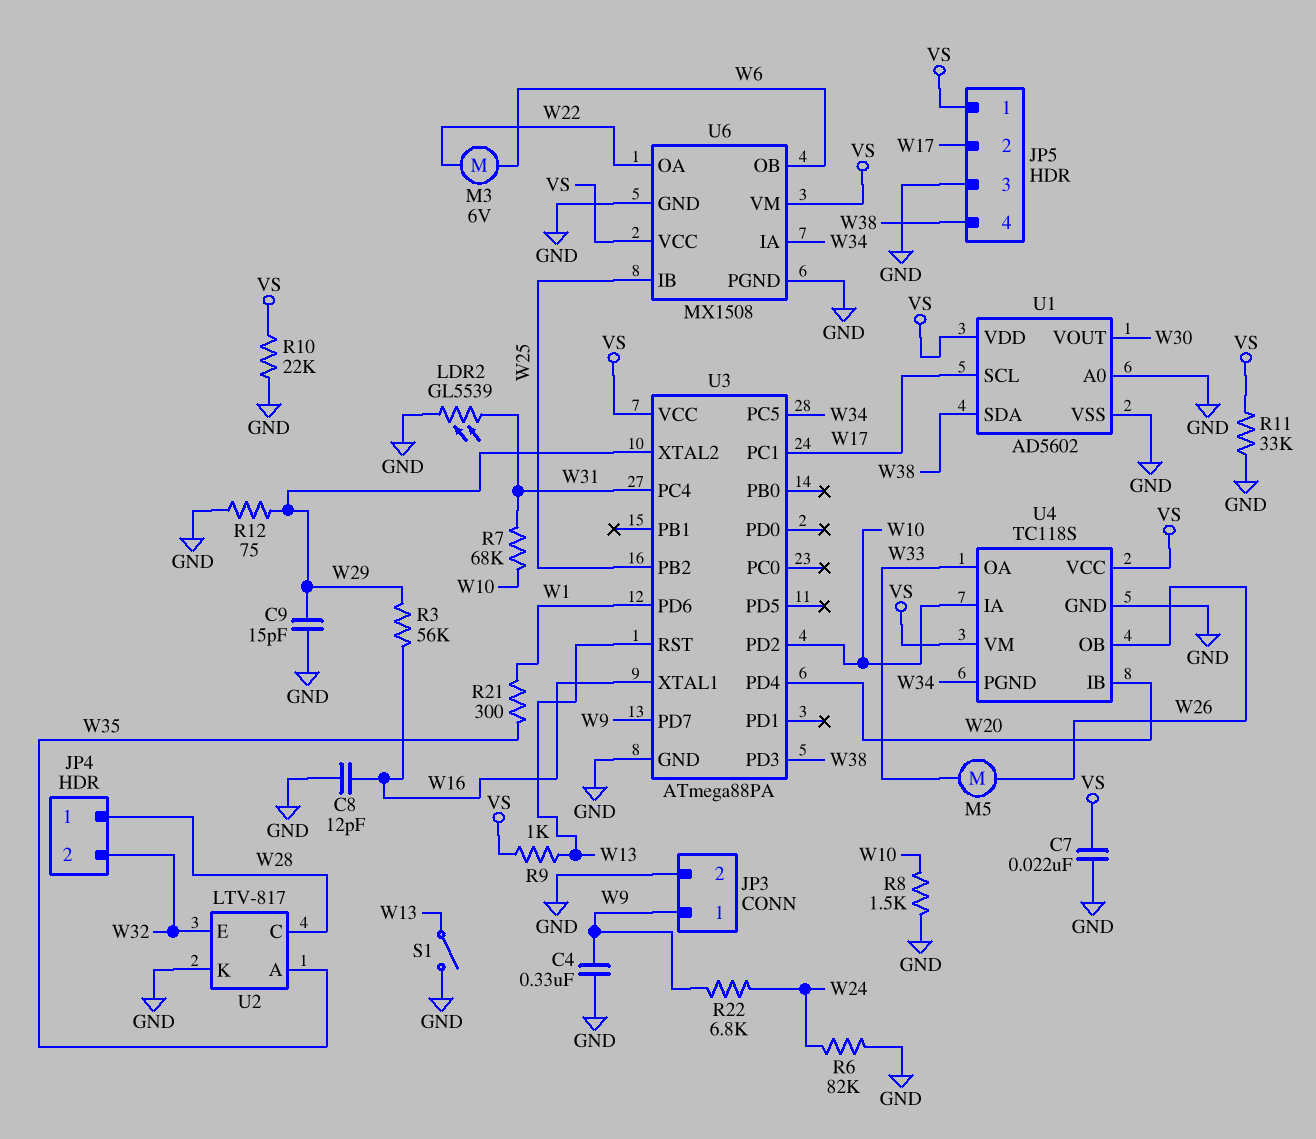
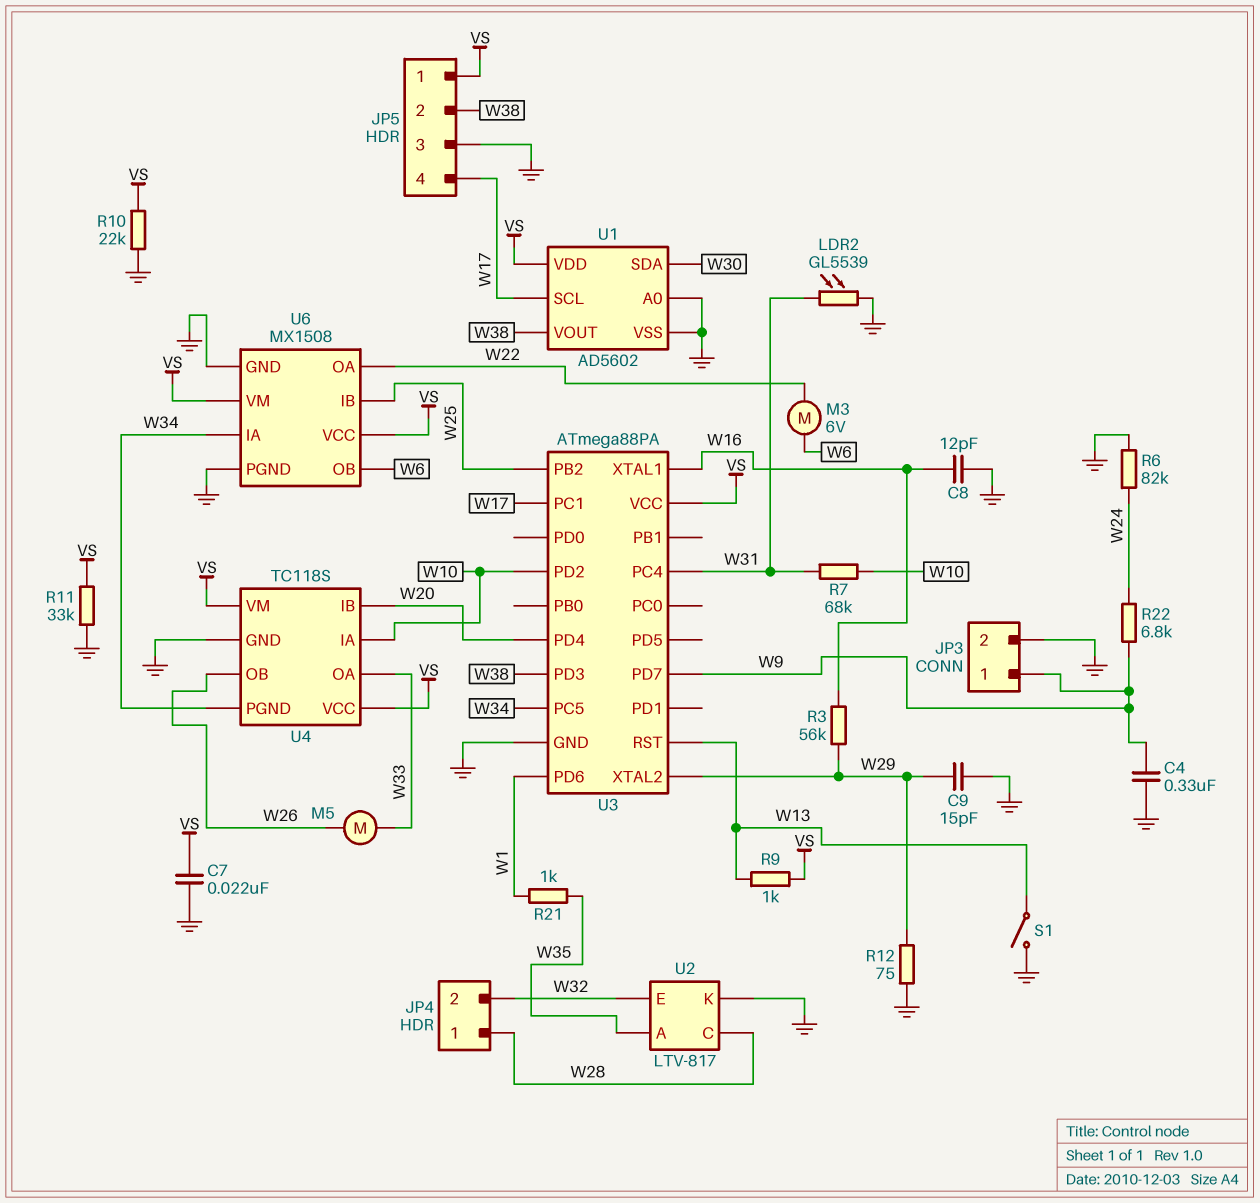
JP5 pin 2: W17 -> W38
JP5 pin 4: W38 -> W17
R8: 1.5k (GND, W10) -> none
R21: 300 (W1, W35) -> 1k (W1, W35)
U1 pin SDA: W38 -> W30
U1 pin VOUT: W30 -> W38

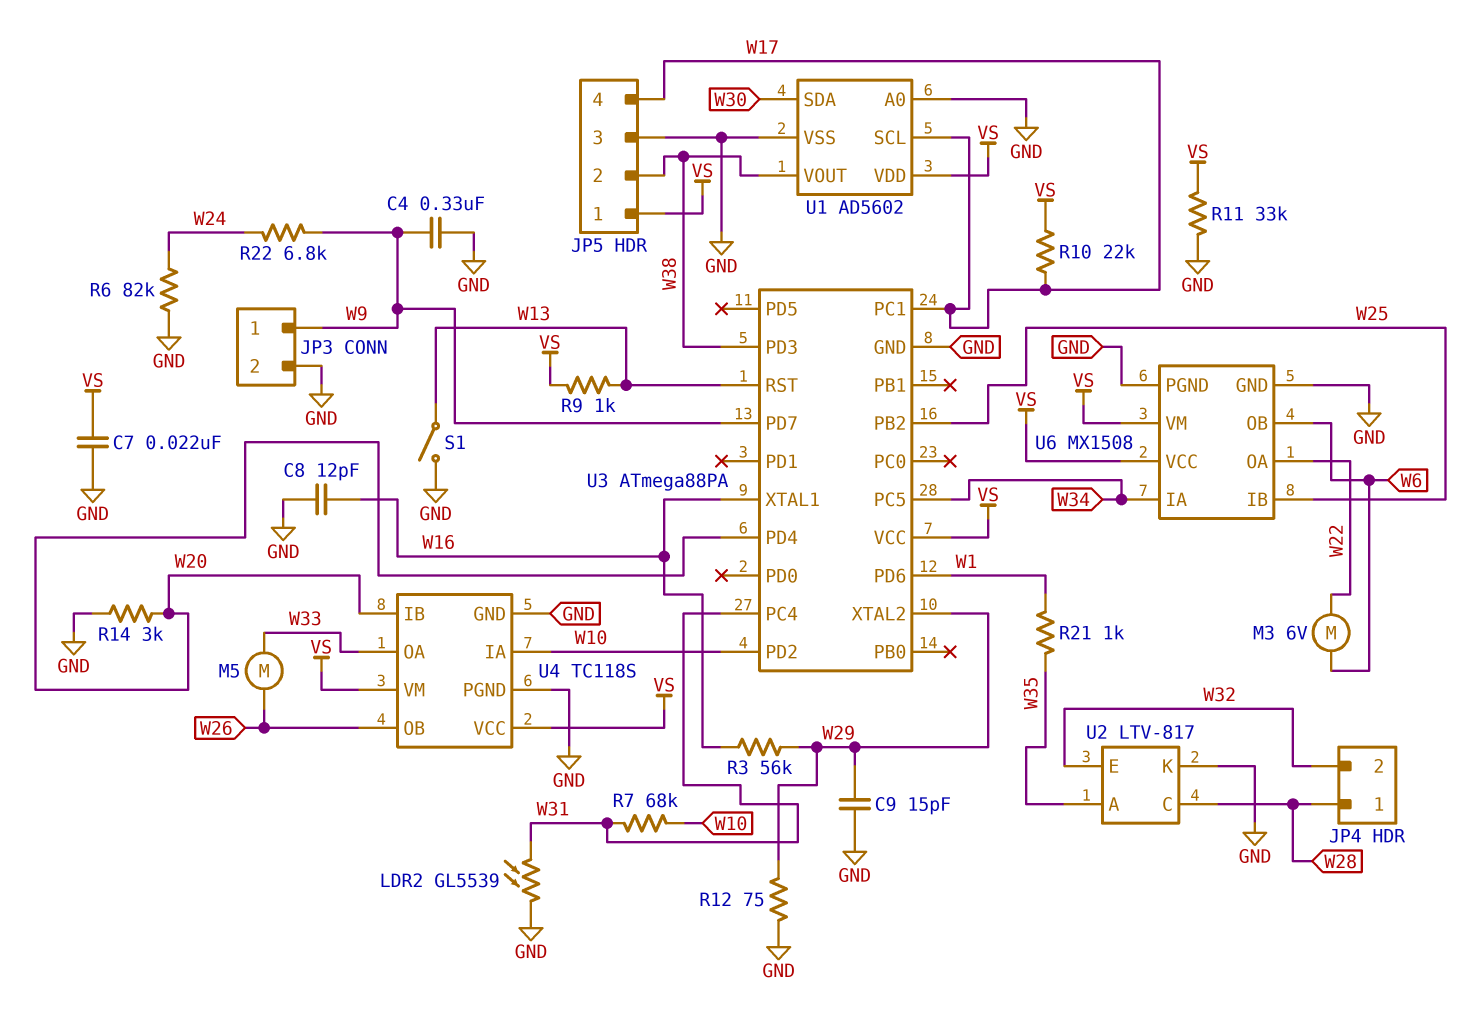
R10: 22k (GND, VS) -> 22k (VS, W17)
R14: none -> 3k (GND, W20)
U4 pin PGND: W34 -> GND

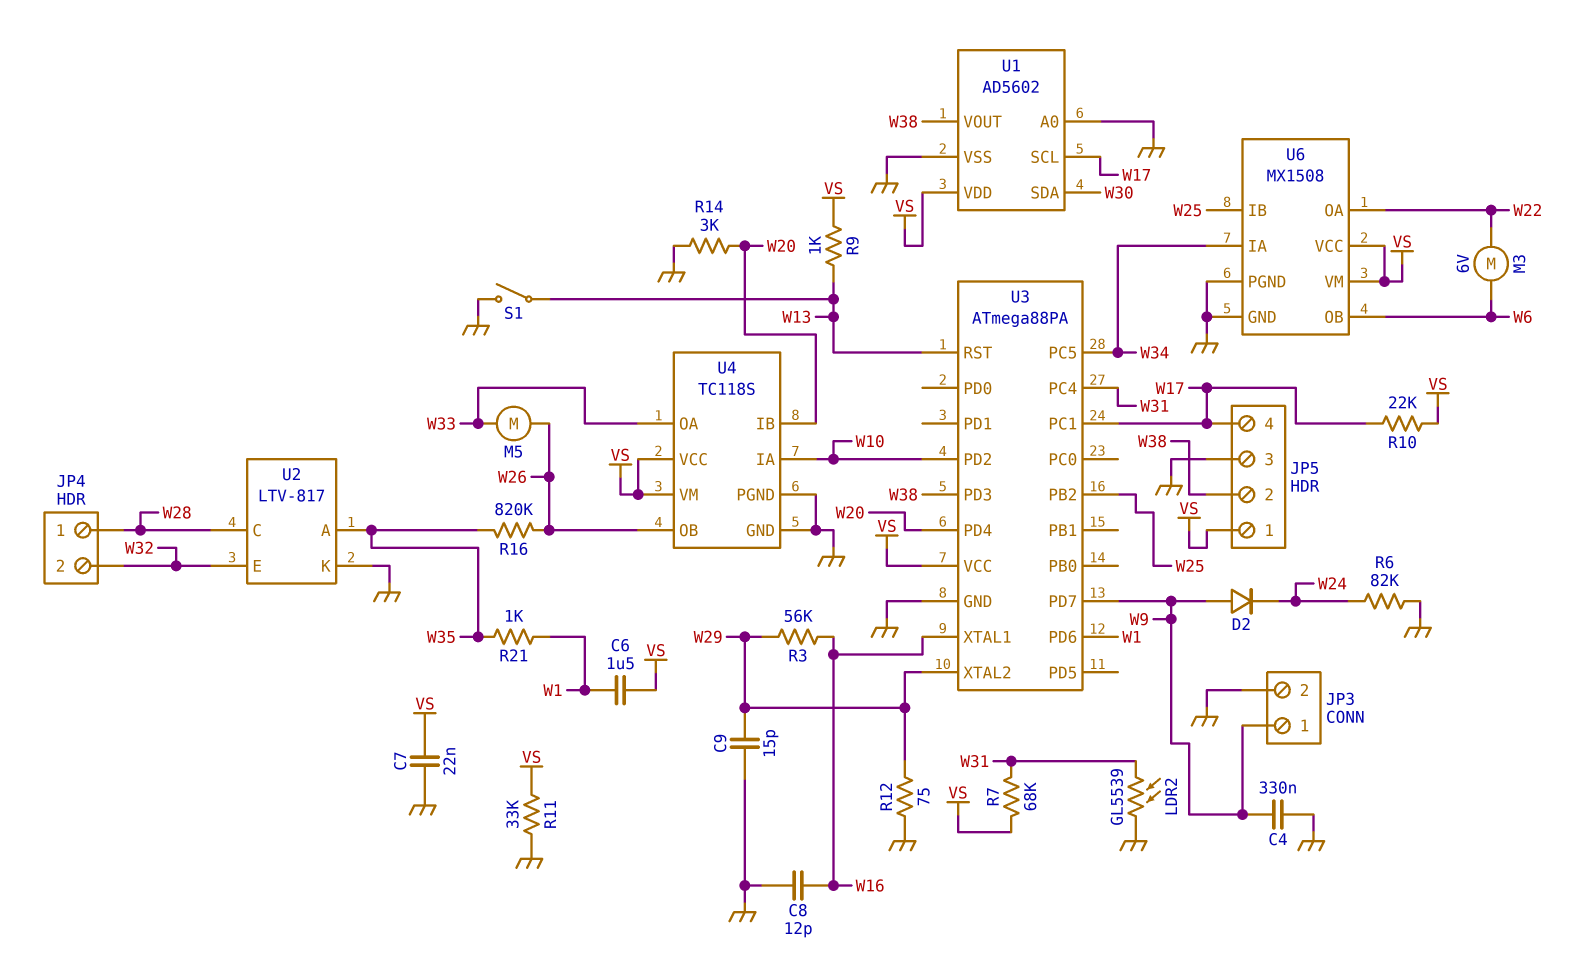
C6: none -> 1.5uF (VS, W1)
D2: none -> diode (A W9, K W24)
R7: 68k (W10, W31) -> 68k (VS, W31)
R16: none -> 820k (W26, W35)
R22: 6.8k (W9, W24) -> none

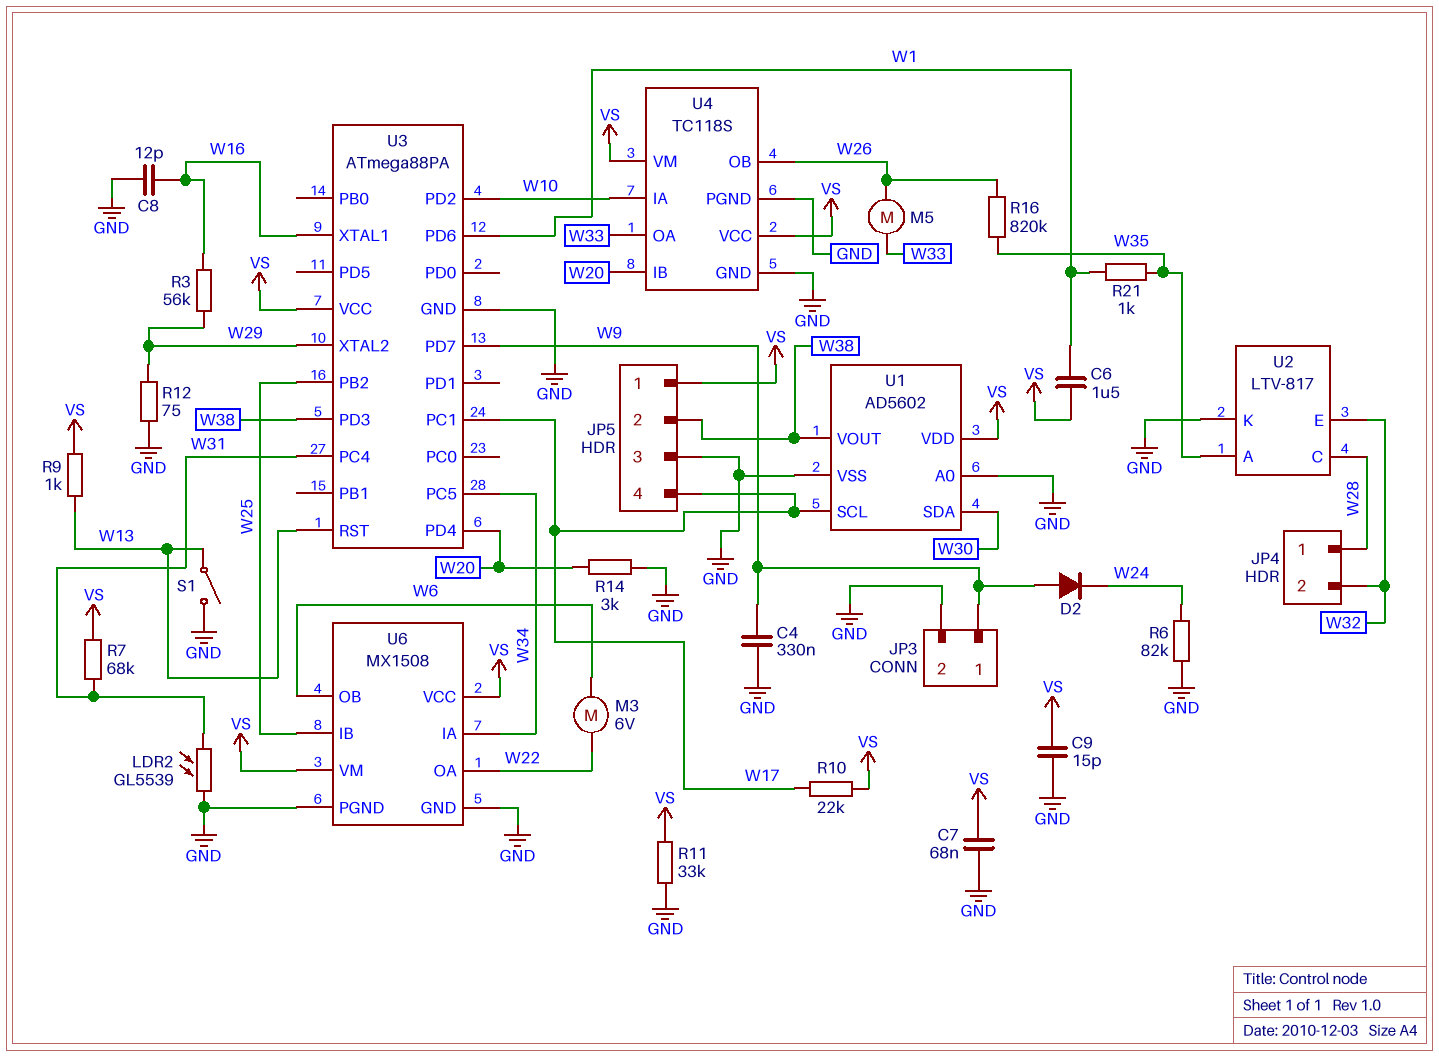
C7: 22nF (GND, VS) -> 68nF (GND, VS)
C9: 15pF (GND, W29) -> 15pF (GND, VS)

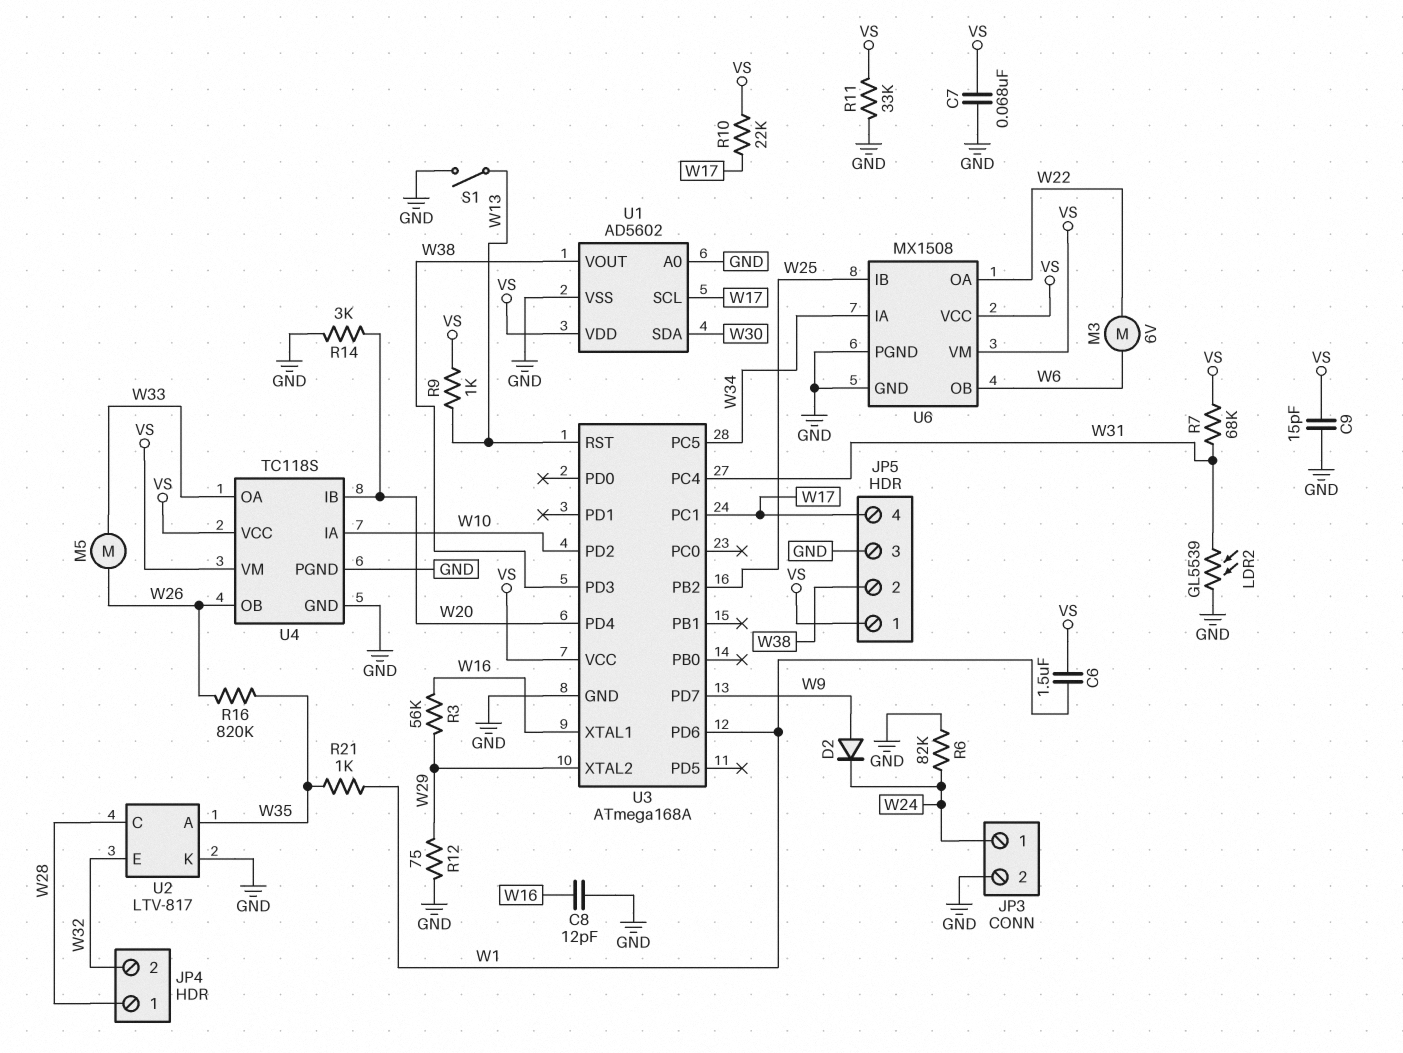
C4: 330nF (GND, W9) -> none
JP3 pin 1: W9 -> W24
U3: ATmega88PA -> ATmega168A

